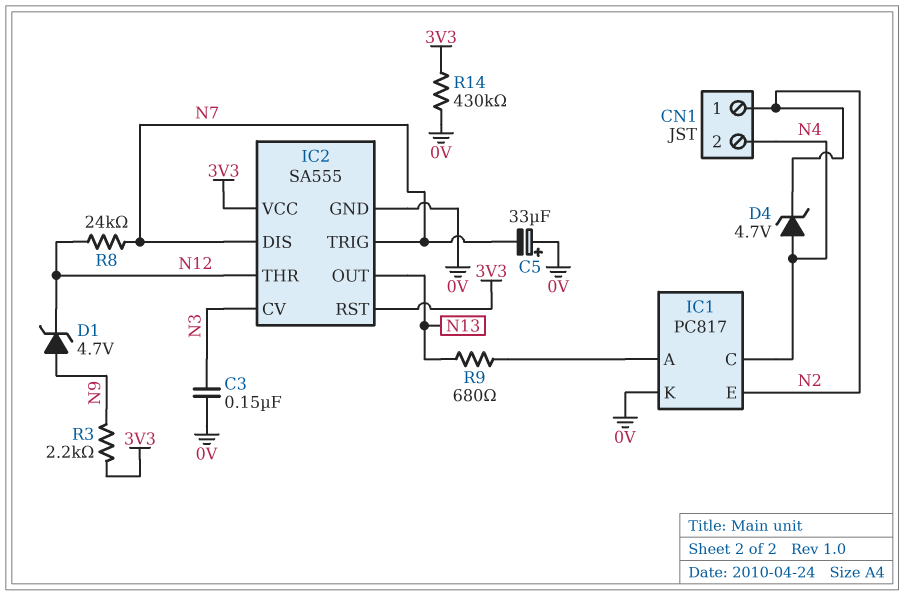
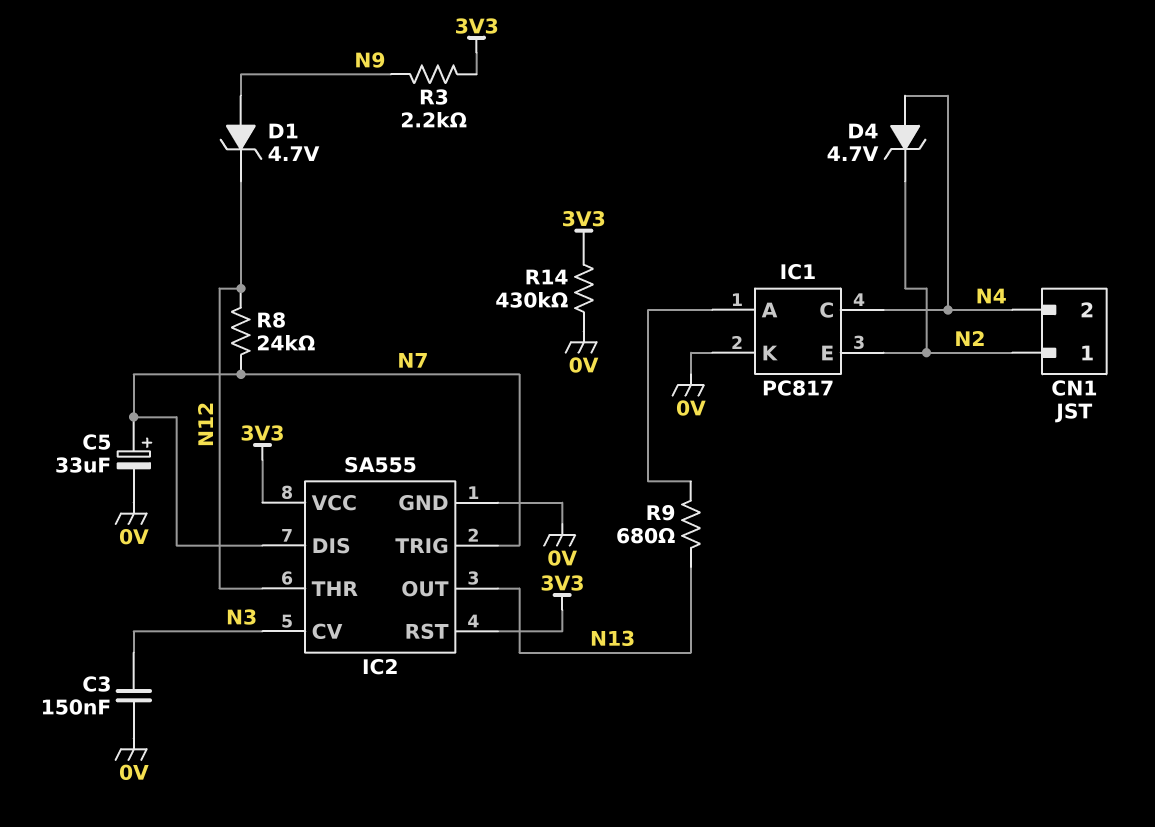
C5: 33uF (plus 0V, minus N7) -> 33uF (plus N7, minus 0V)

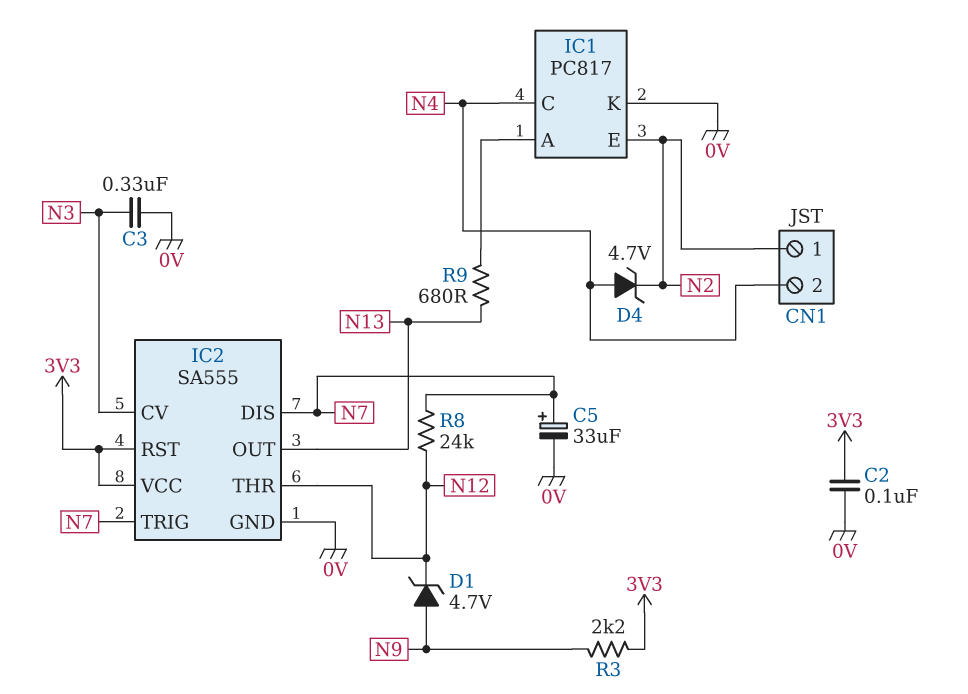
C2: none -> 100nF (0V, 3V3)
C3: 150nF (0V, N3) -> 330nF (0V, N3)
R14: 430k (0V, 3V3) -> none

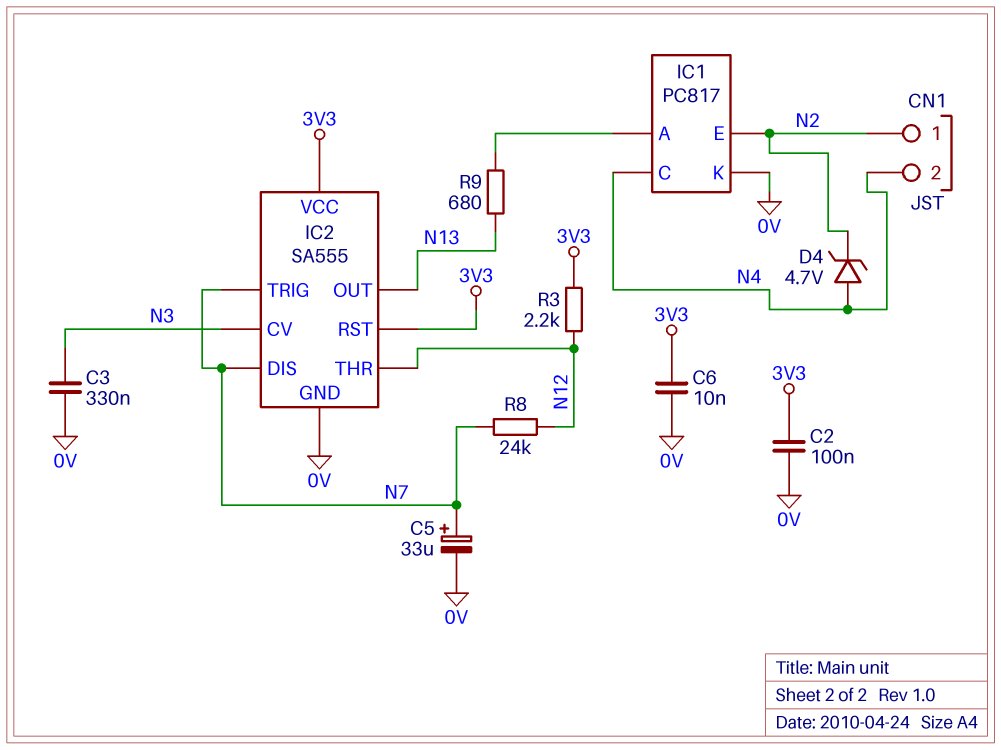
C6: none -> 10nF (0V, 3V3)
D1: zener 4.7V (A N9, K N12) -> none
R3: 2.2k (3V3, N9) -> 2.2k (3V3, N12)

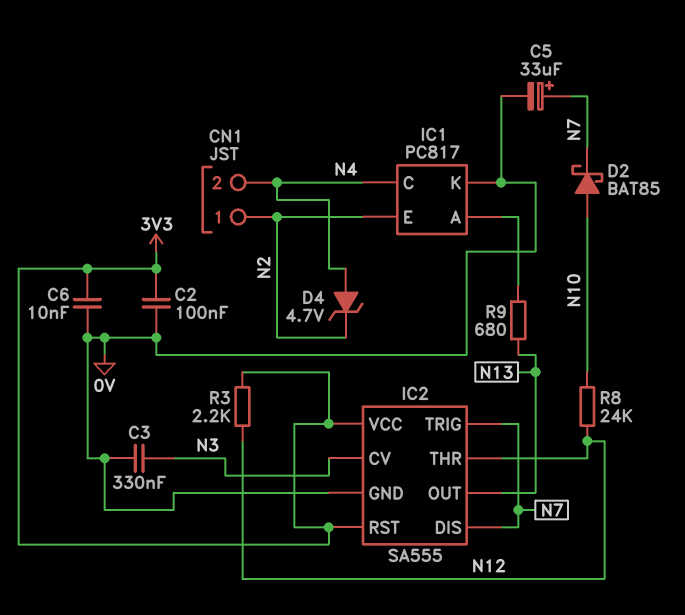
D2: none -> schottky BAT85 (A N10, K N7)
R8: 24k (N7, N12) -> 24k (N10, N12)

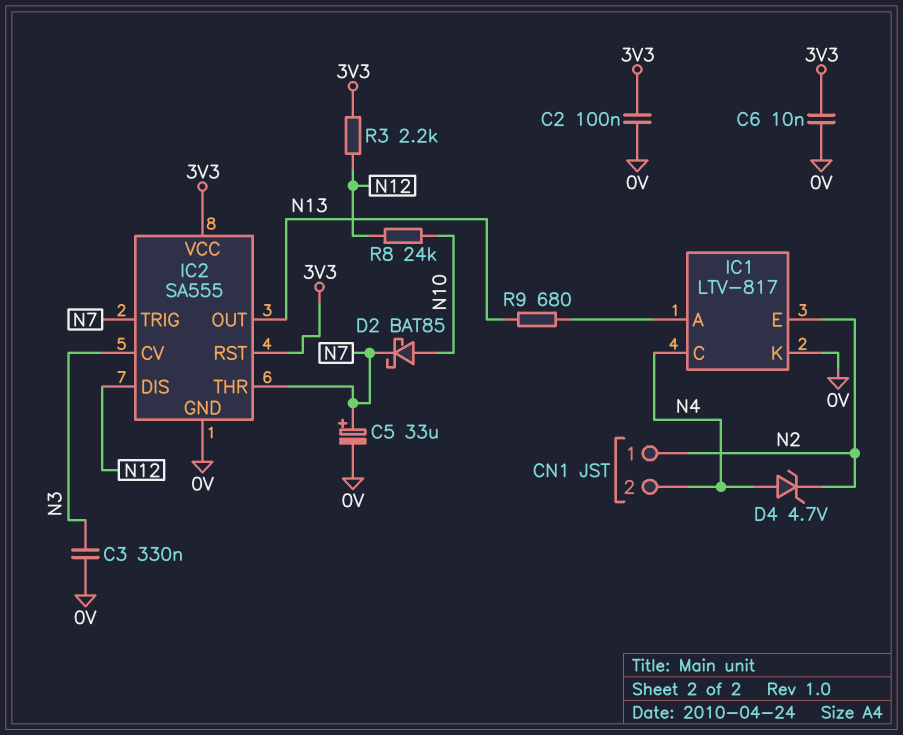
IC1: PC817 -> LTV-817
IC2 pin DIS: N7 -> N12
IC2 pin THR: N12 -> N7

